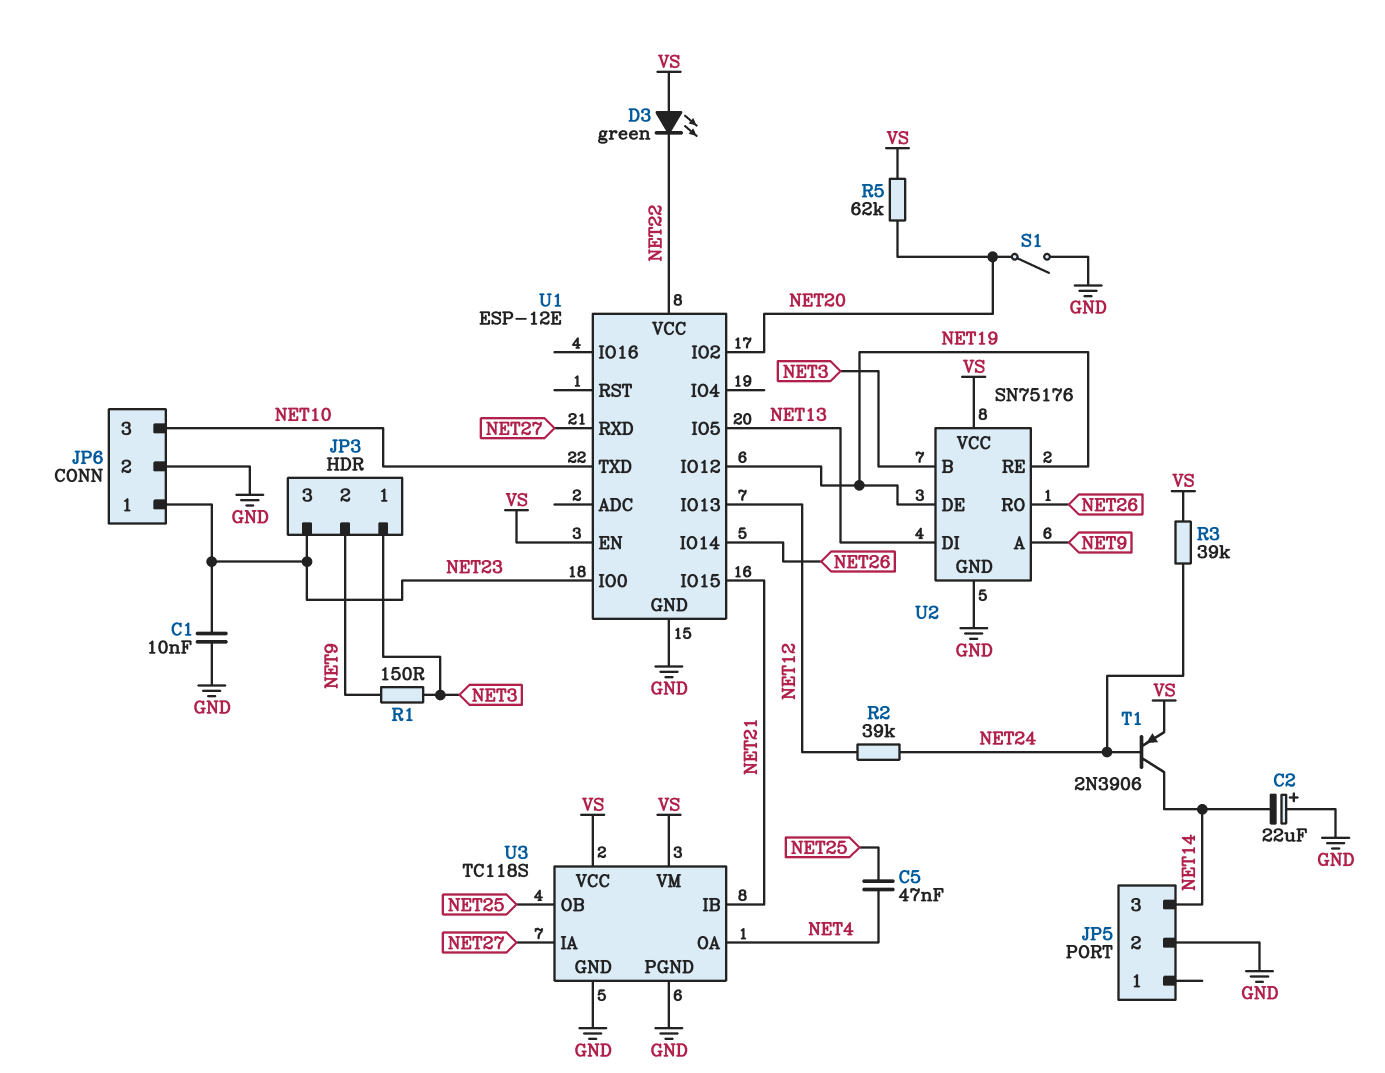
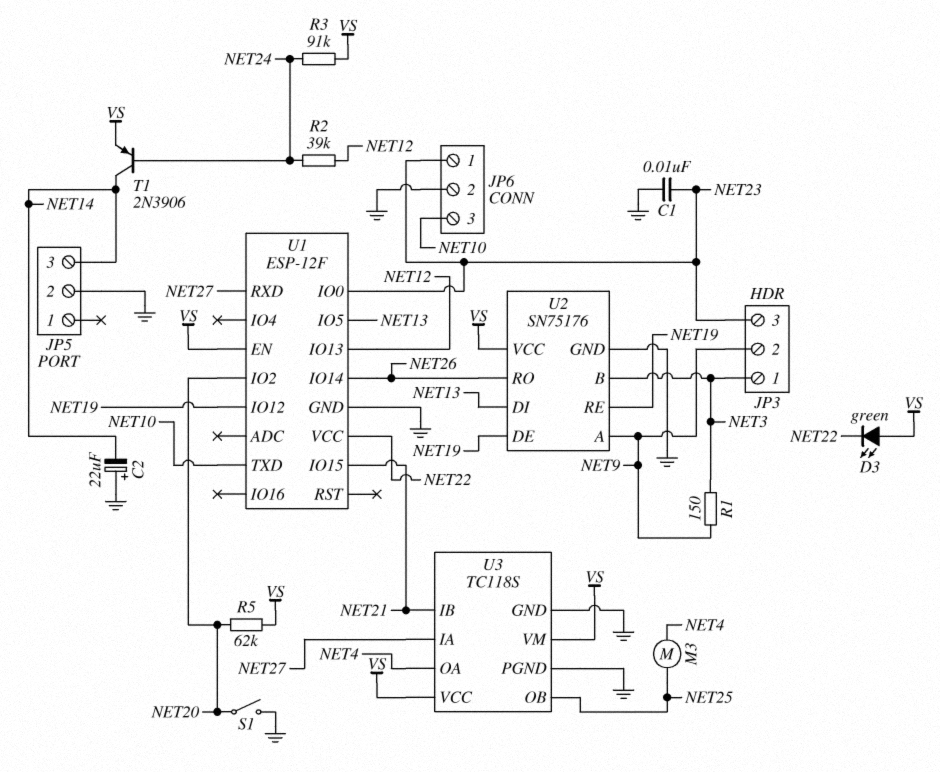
C5: 47nF (NET4, NET25) -> none
M3: none -> motor (NET4, NET25)
R3: 39k (NET24, VS) -> 91k (NET24, VS)
U1: ESP-12E -> ESP-12F

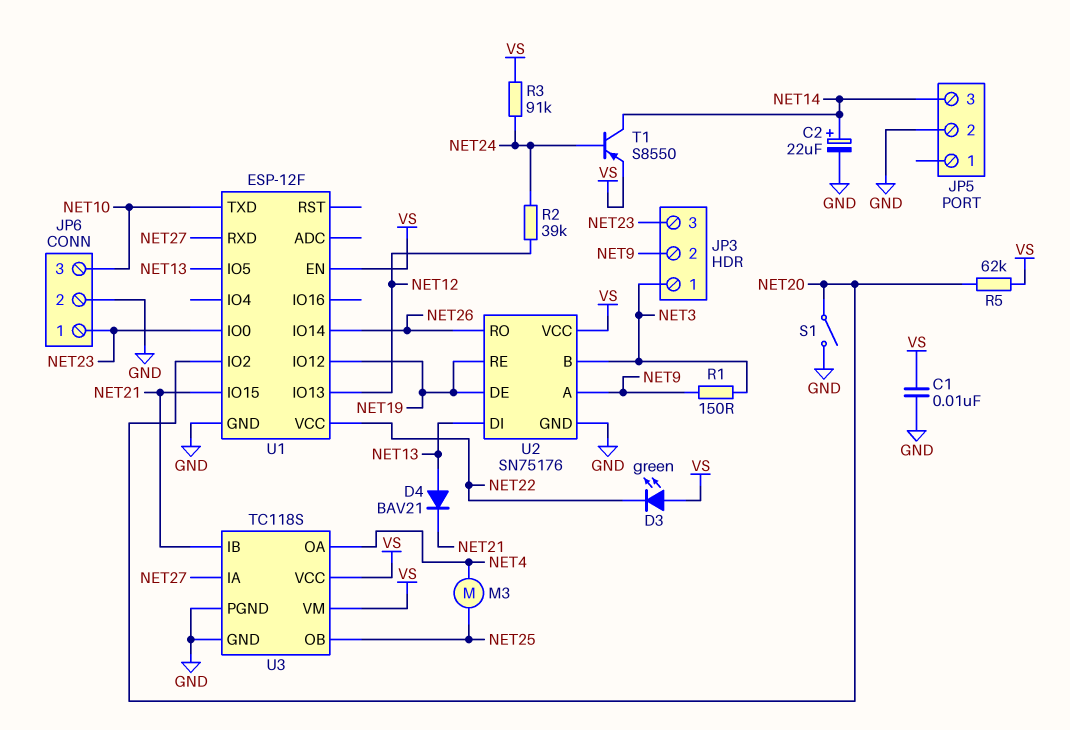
C1: 10nF (GND, NET23) -> 10nF (GND, VS)
C2: 22uF (plus GND, minus NET14) -> 22uF (plus NET14, minus GND)
D4: none -> diode BAV21 (A NET13, K NET21)
T1: PNP 2N3906 (B NET24, C NET14, E VS) -> PNP S8550 (B NET24, C NET14, E VS)

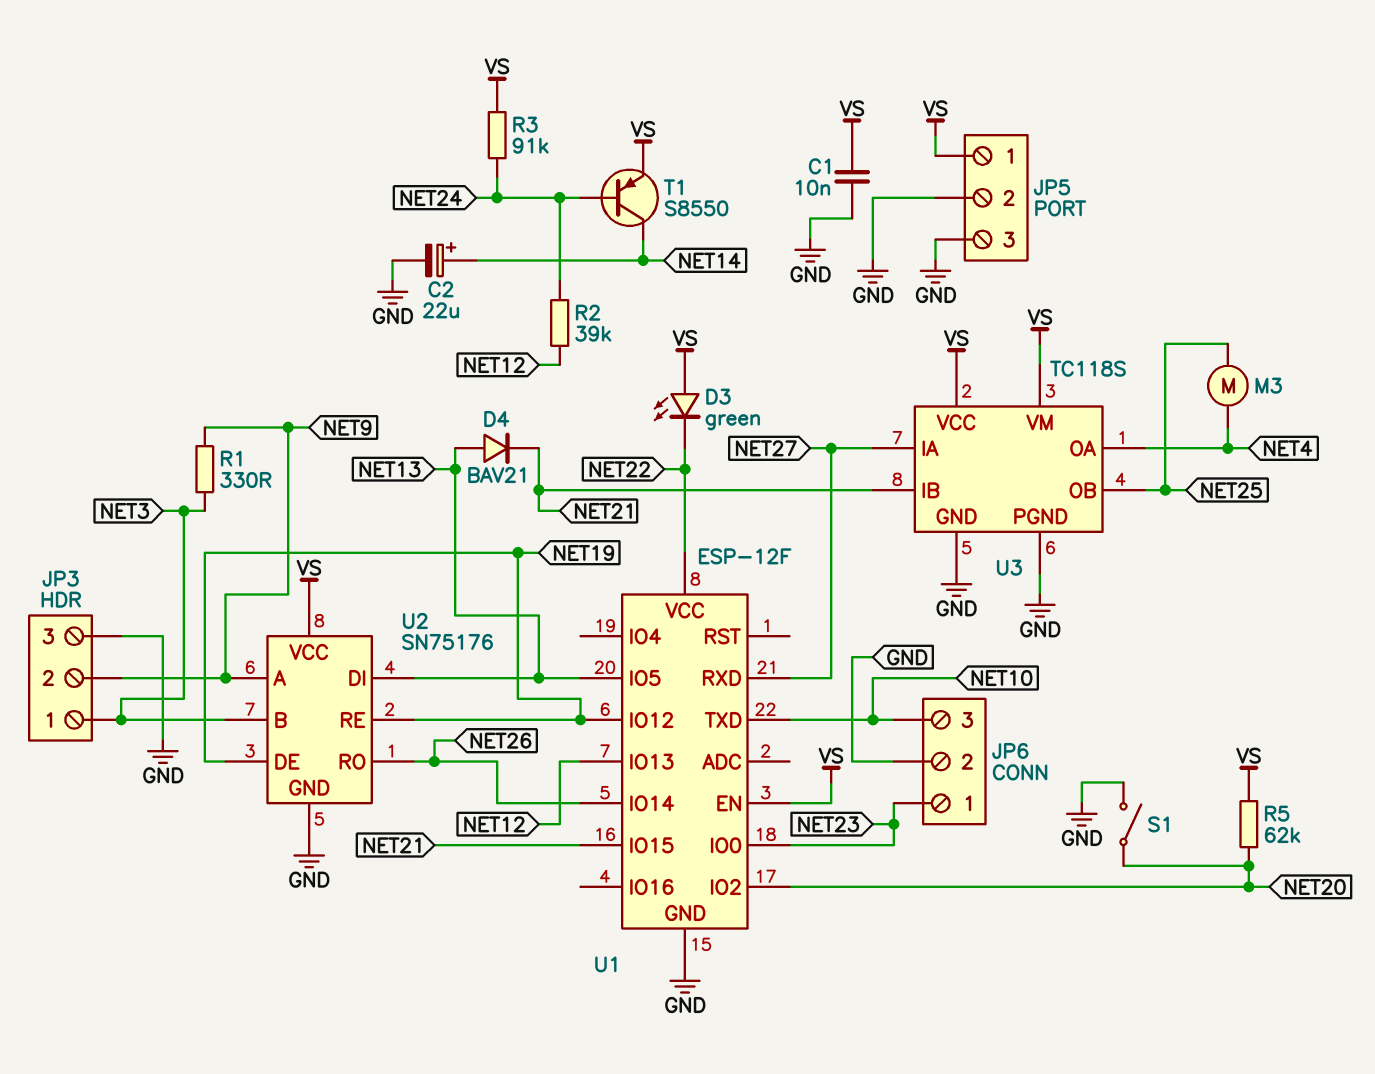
JP3 pin 3: NET23 -> GND
JP5 pin 1: none -> VS
JP5 pin 3: NET14 -> GND
R1: 150 (NET3, NET9) -> 330 (NET3, NET9)

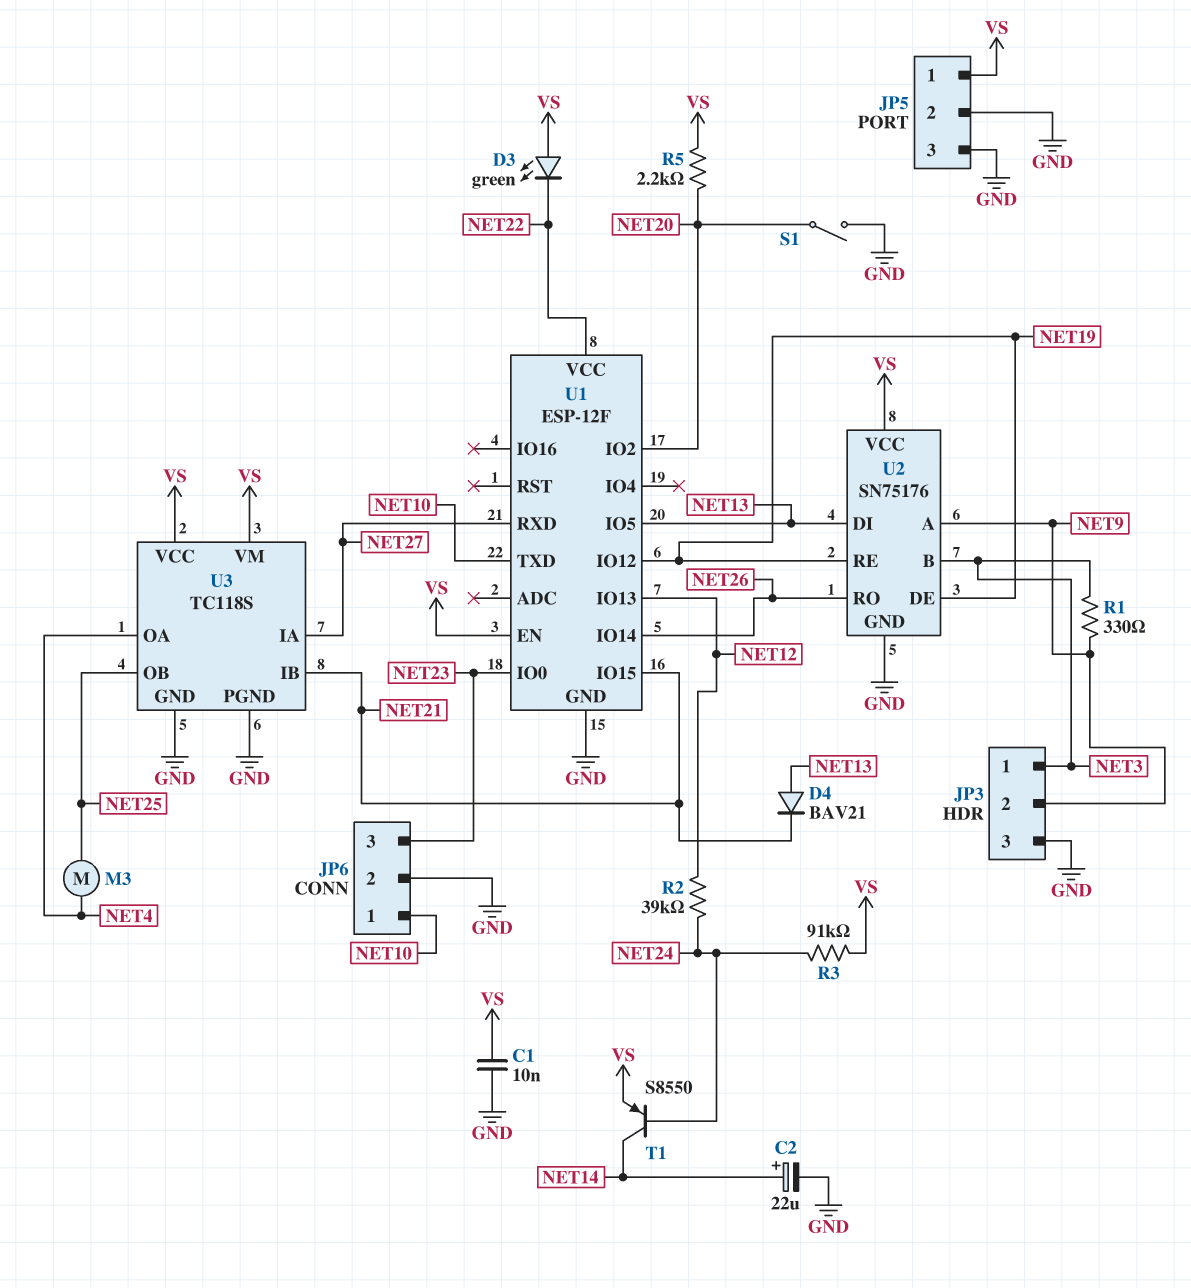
JP6 pin 1: NET23 -> NET10
JP6 pin 3: NET10 -> NET23
R5: 62k (NET20, VS) -> 2.2k (NET20, VS)

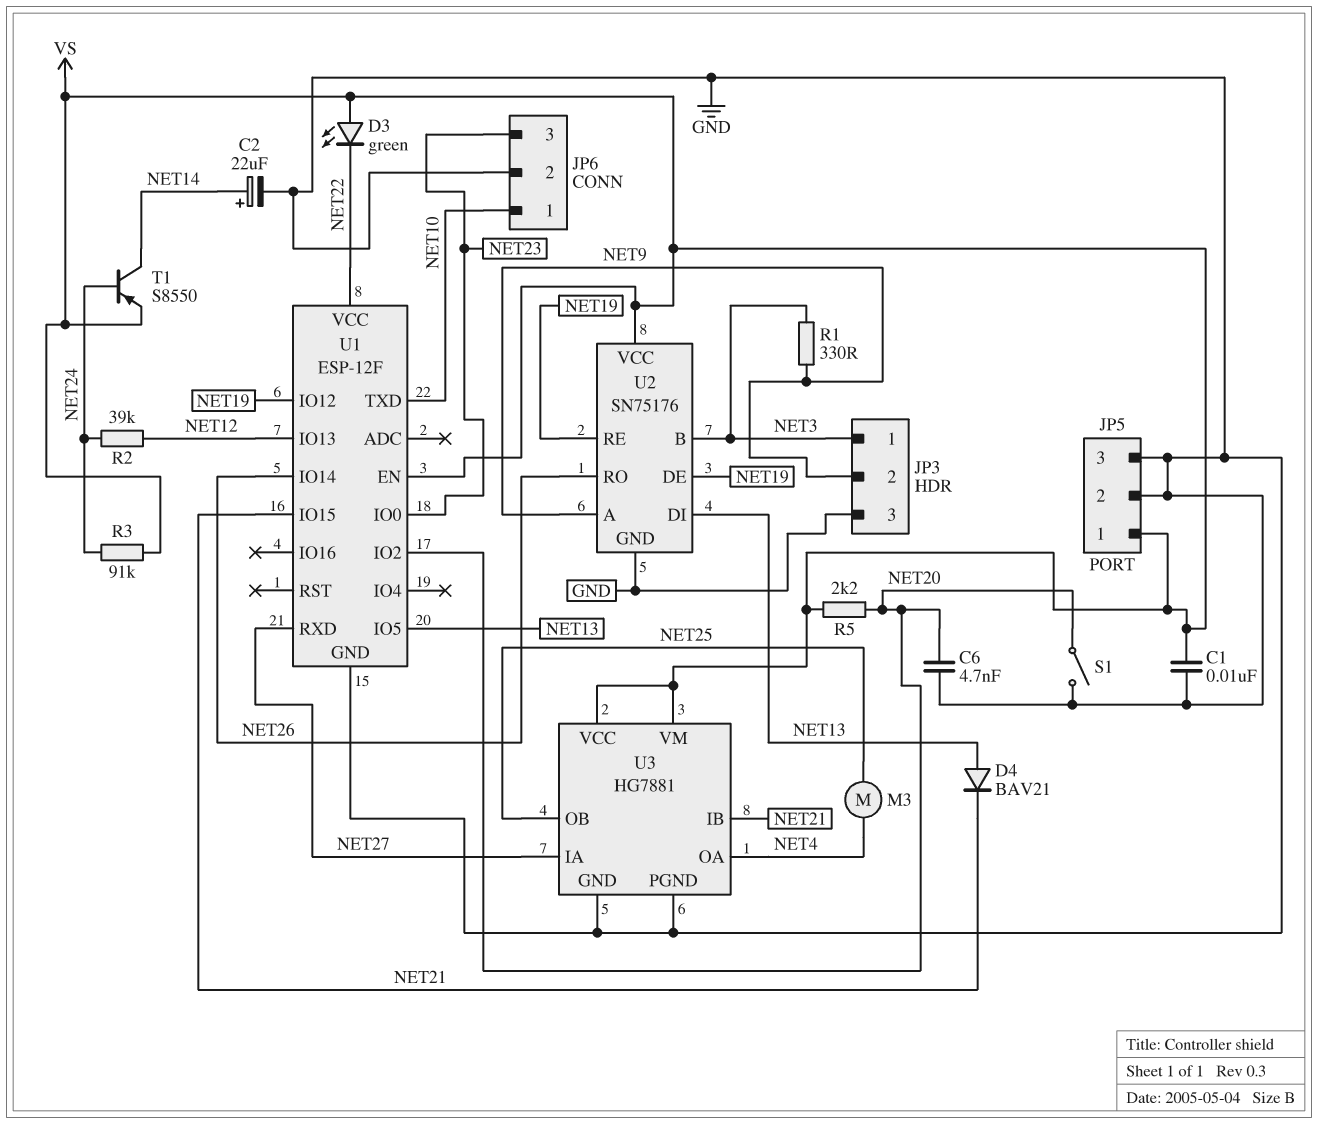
C6: none -> 4.7nF (GND, NET20)
U3: TC118S -> HG7881

